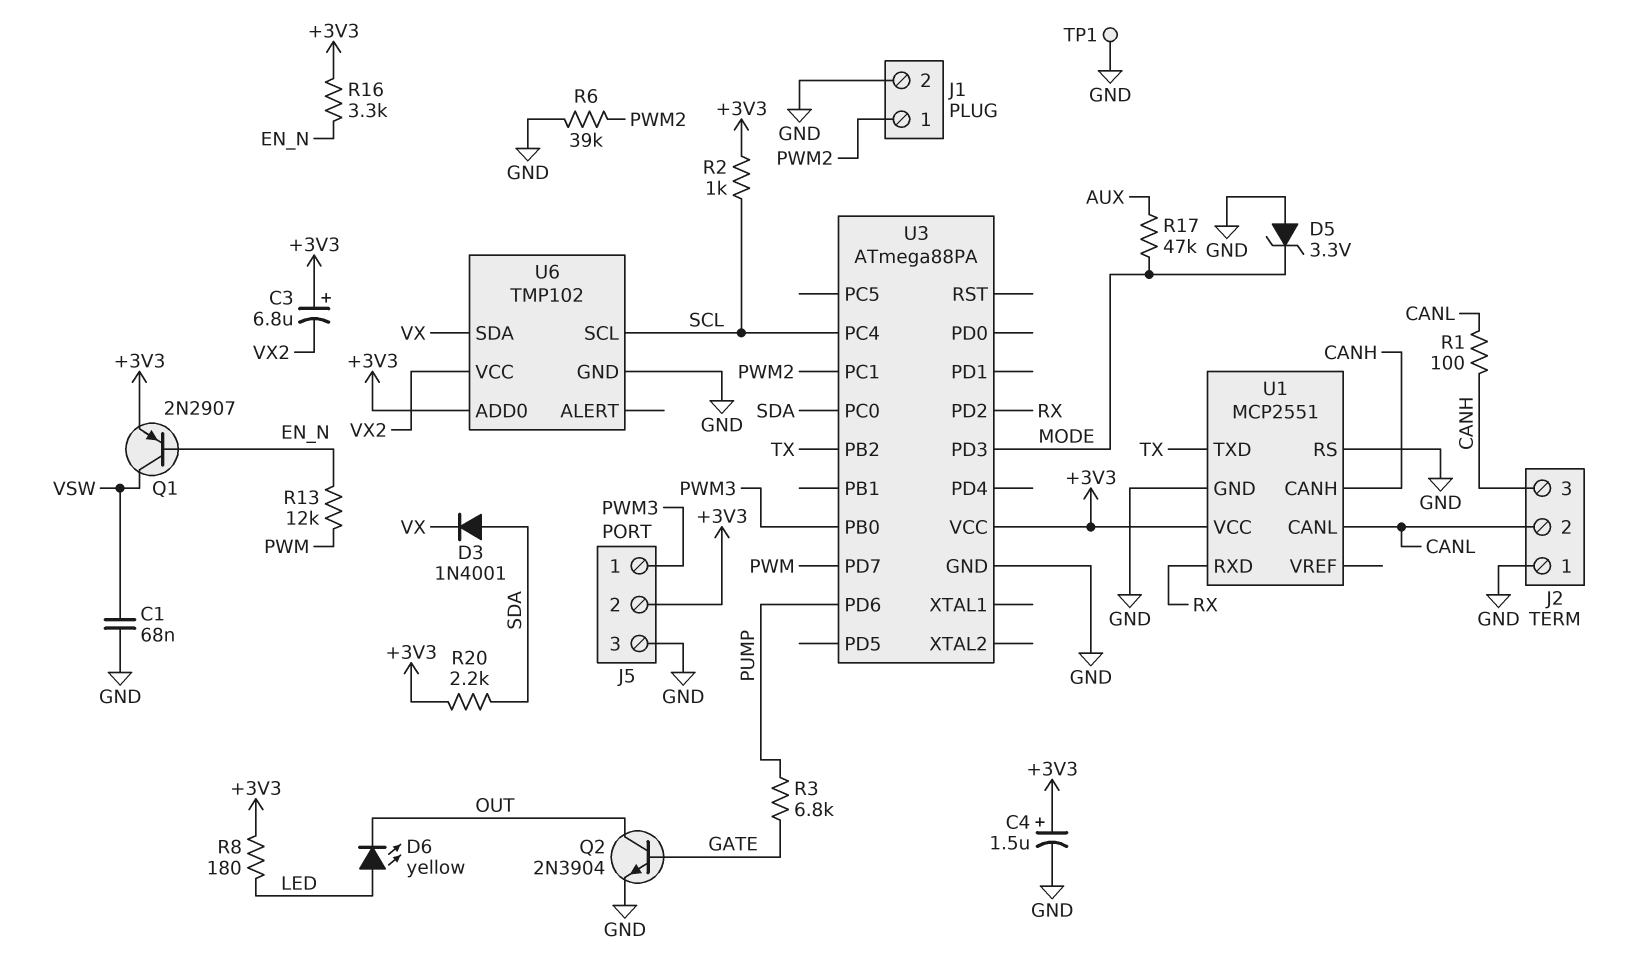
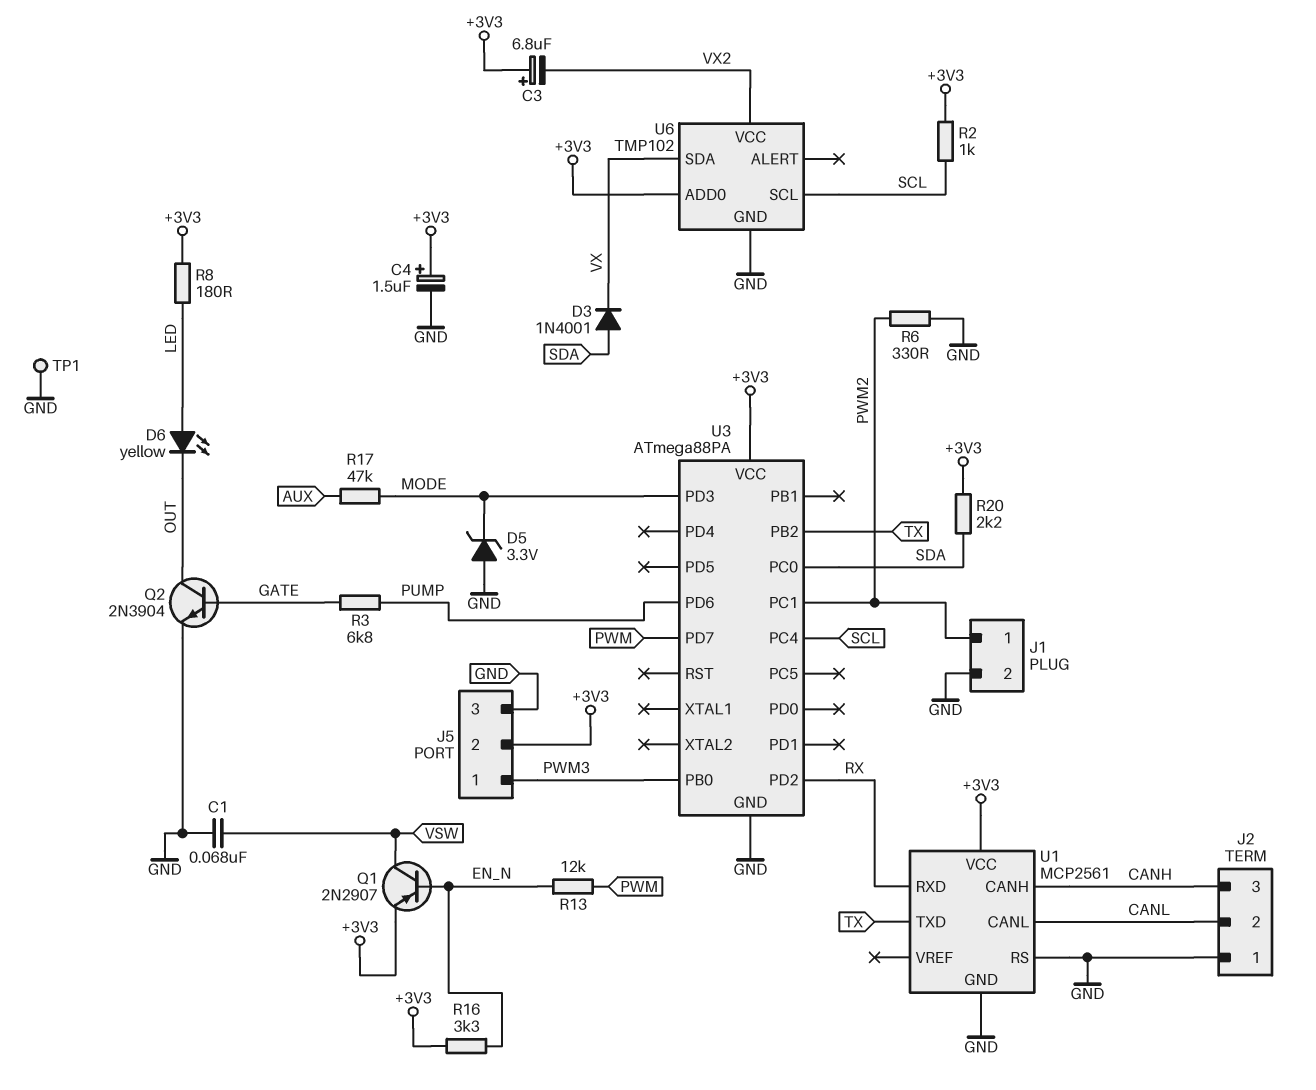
R1: 100 (CANH, CANL) -> none
R6: 39k (GND, PWM2) -> 330 (GND, PWM2)
U1: MCP2551 -> MCP2561

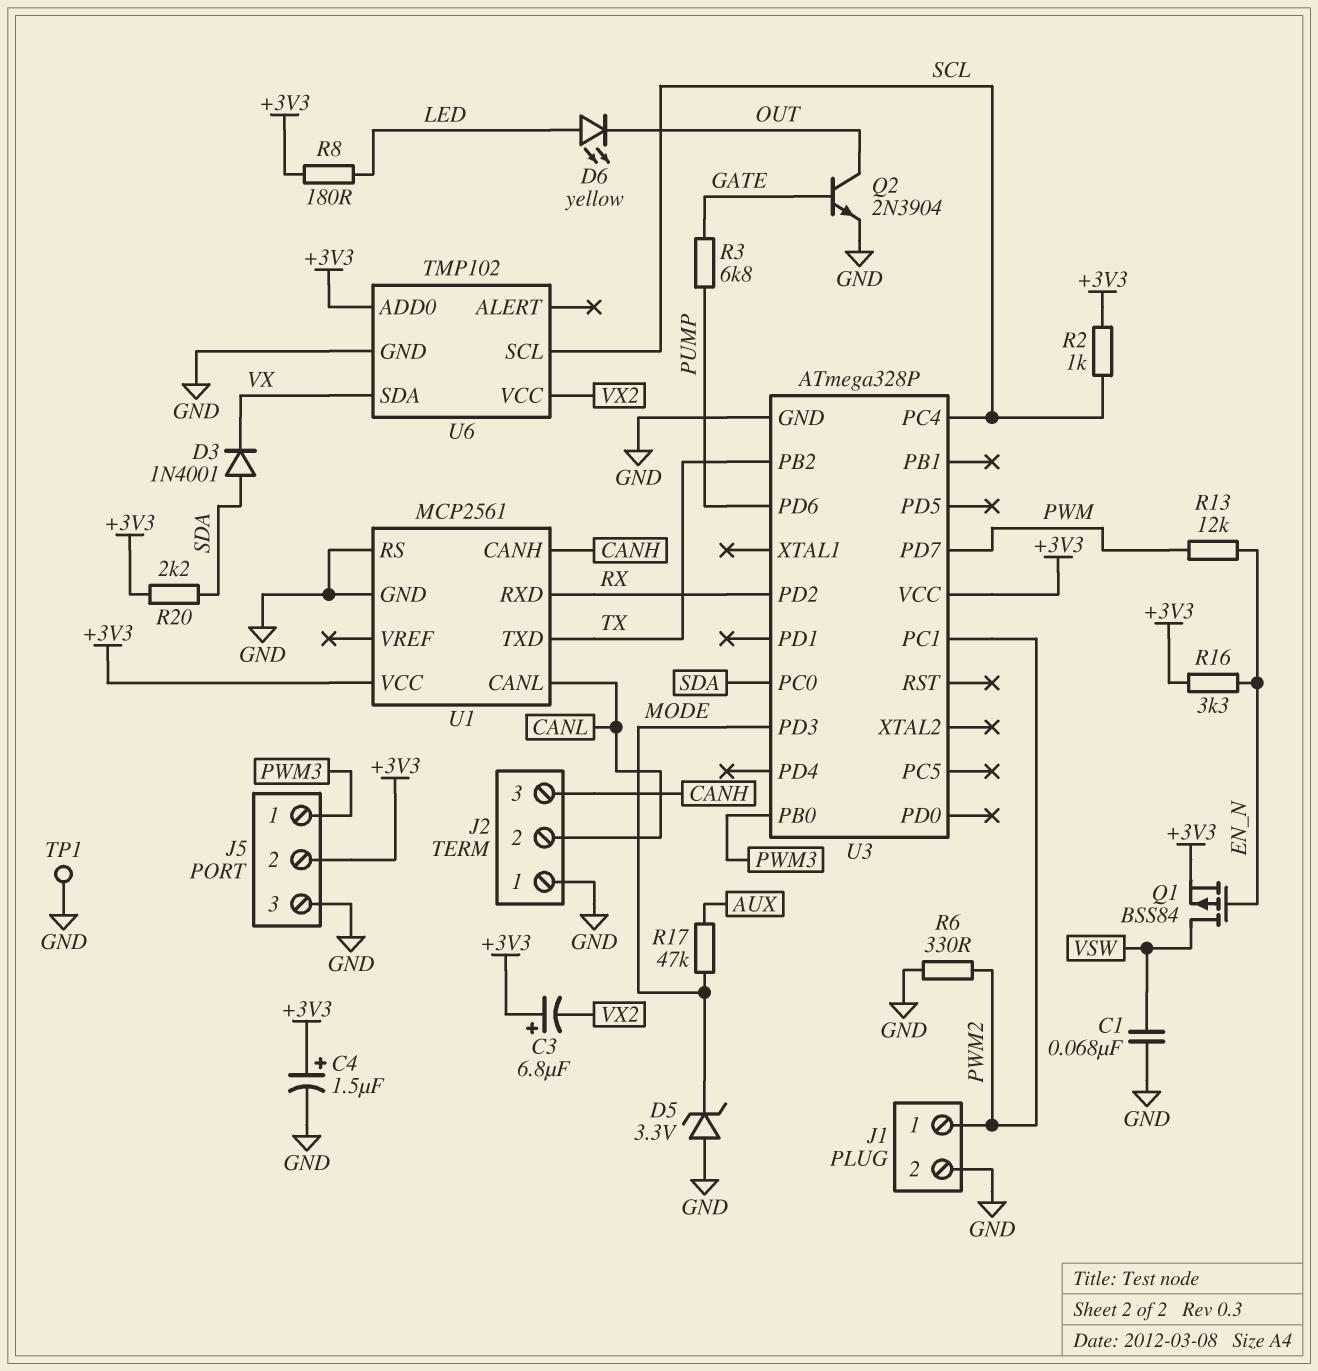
Q1: PNP 2N2907 (B EN_N, C VSW, E +3V3) -> PMOS BSS84 (G EN_N, D VSW, S +3V3)
U3: ATmega88PA -> ATmega328P

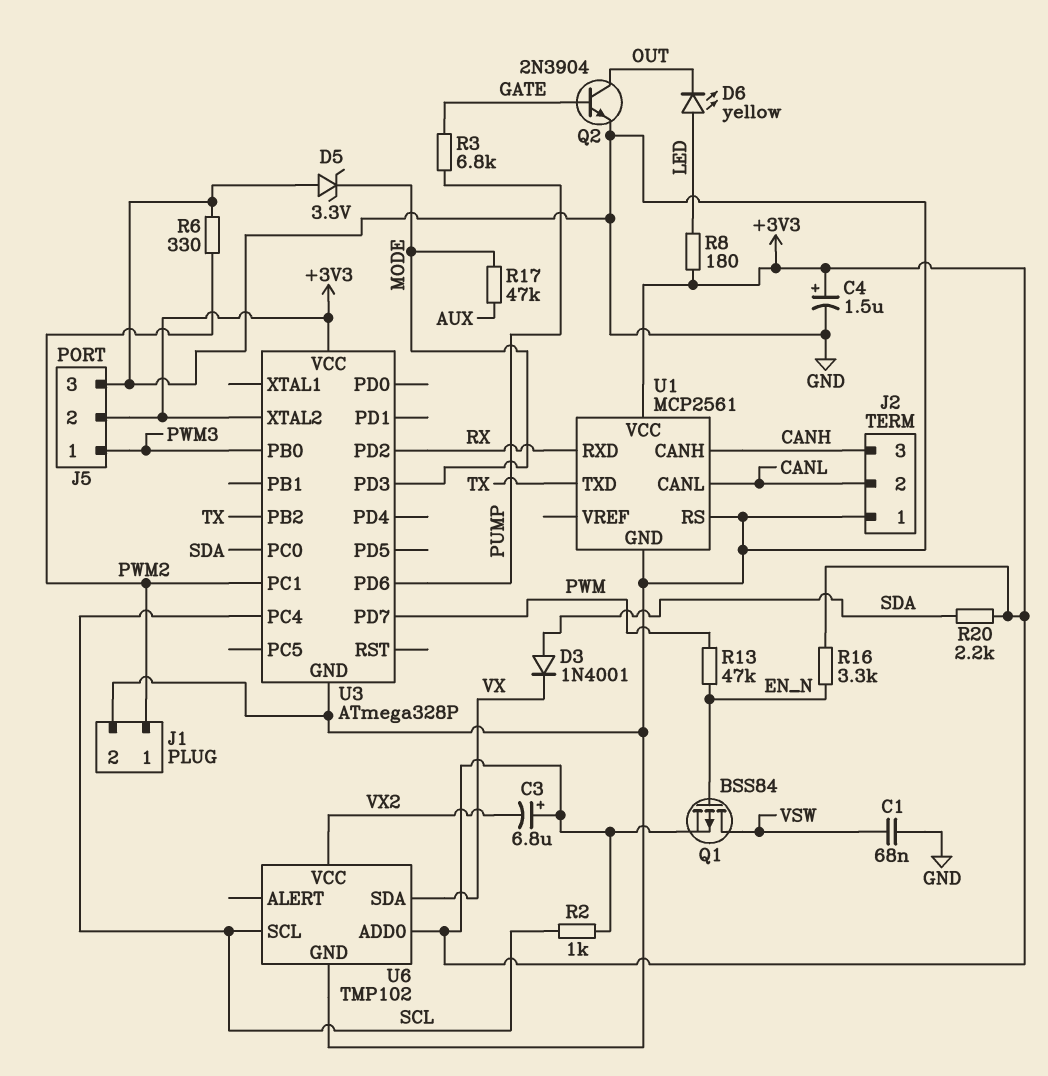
R13: 12k (EN_N, PWM) -> 47k (EN_N, PWM)
TP1: test point (GND) -> none
U3 pin XTAL2: none -> +3V3

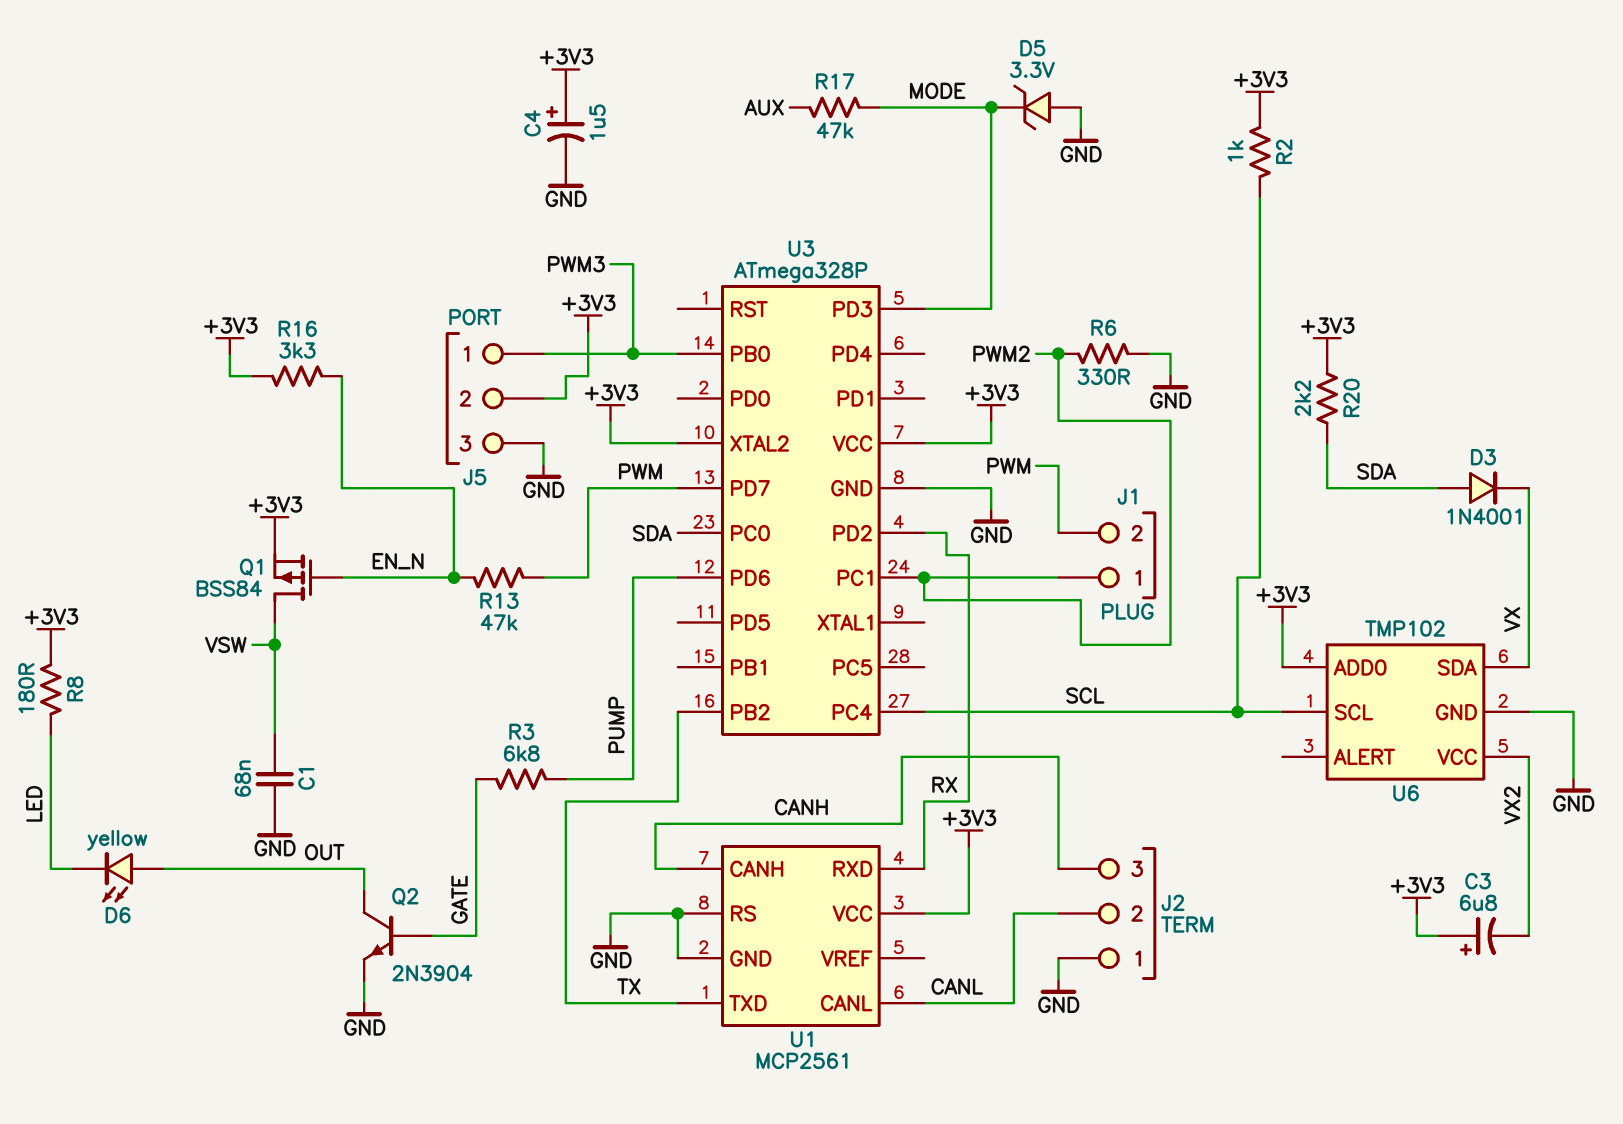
D6: LED yellow (A LED, K OUT) -> LED yellow (A OUT, K LED)
J1 pin 2: GND -> PWM

